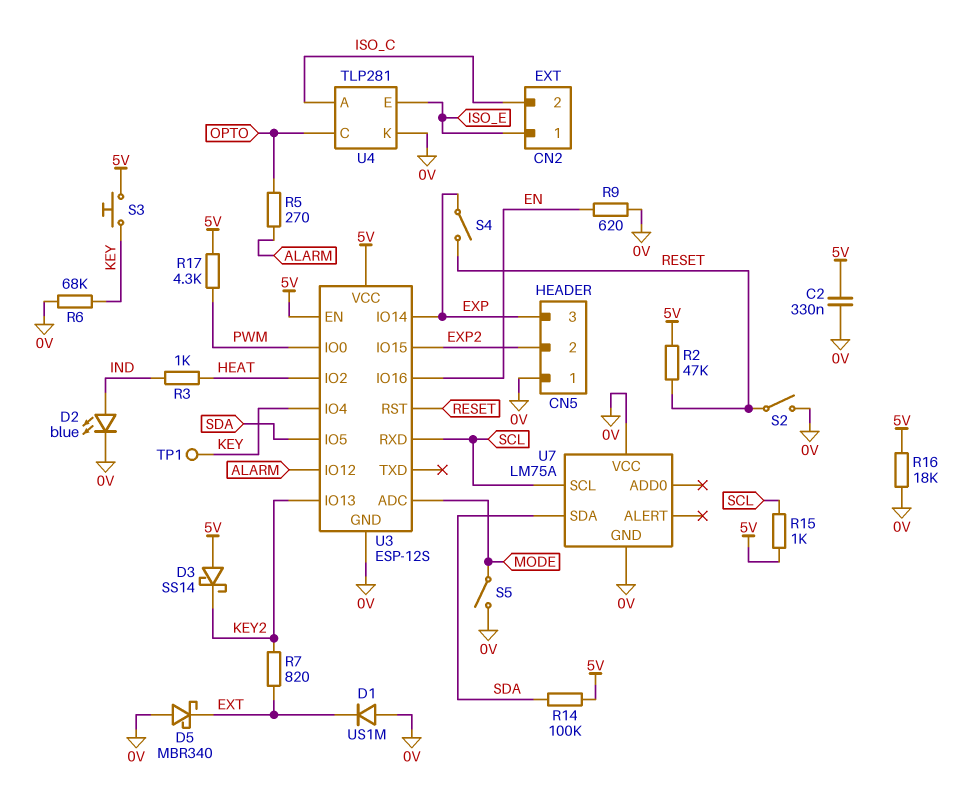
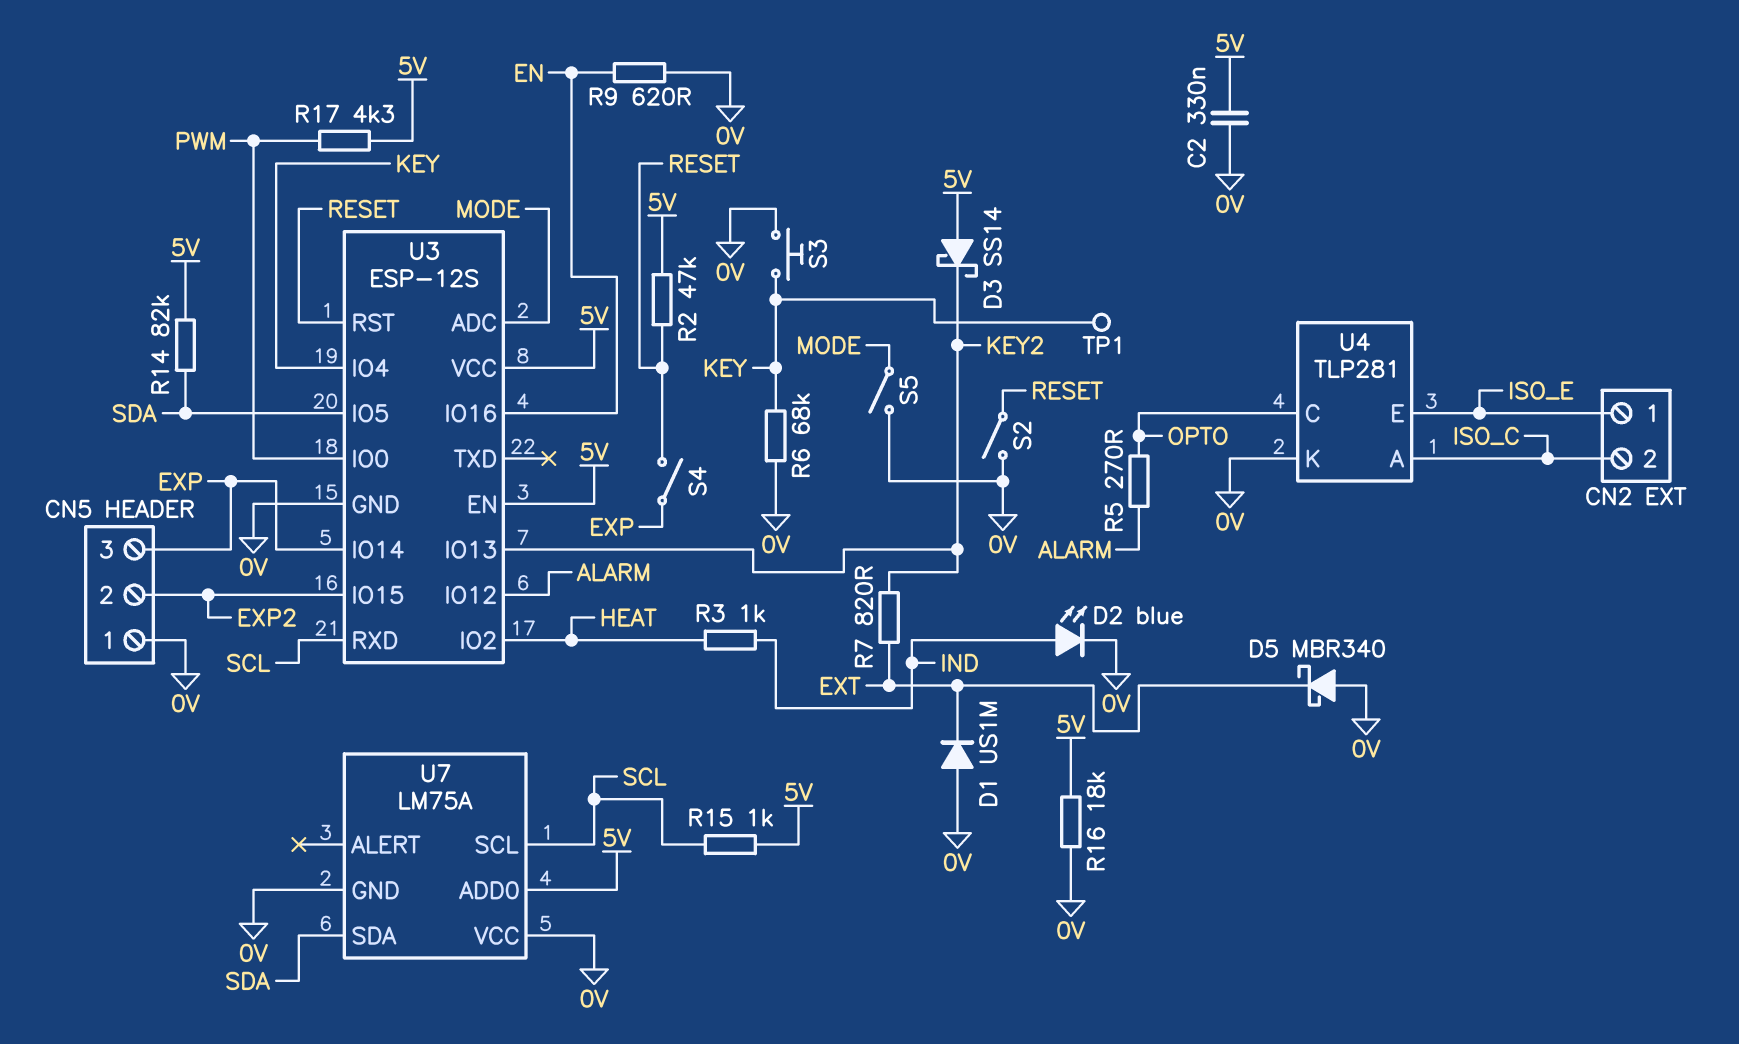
R14: 100k (5V, SDA) -> 82k (5V, SDA)
S3: button (5V, KEY) -> button (0V, KEY)
U7 pin ADD0: none -> 5V

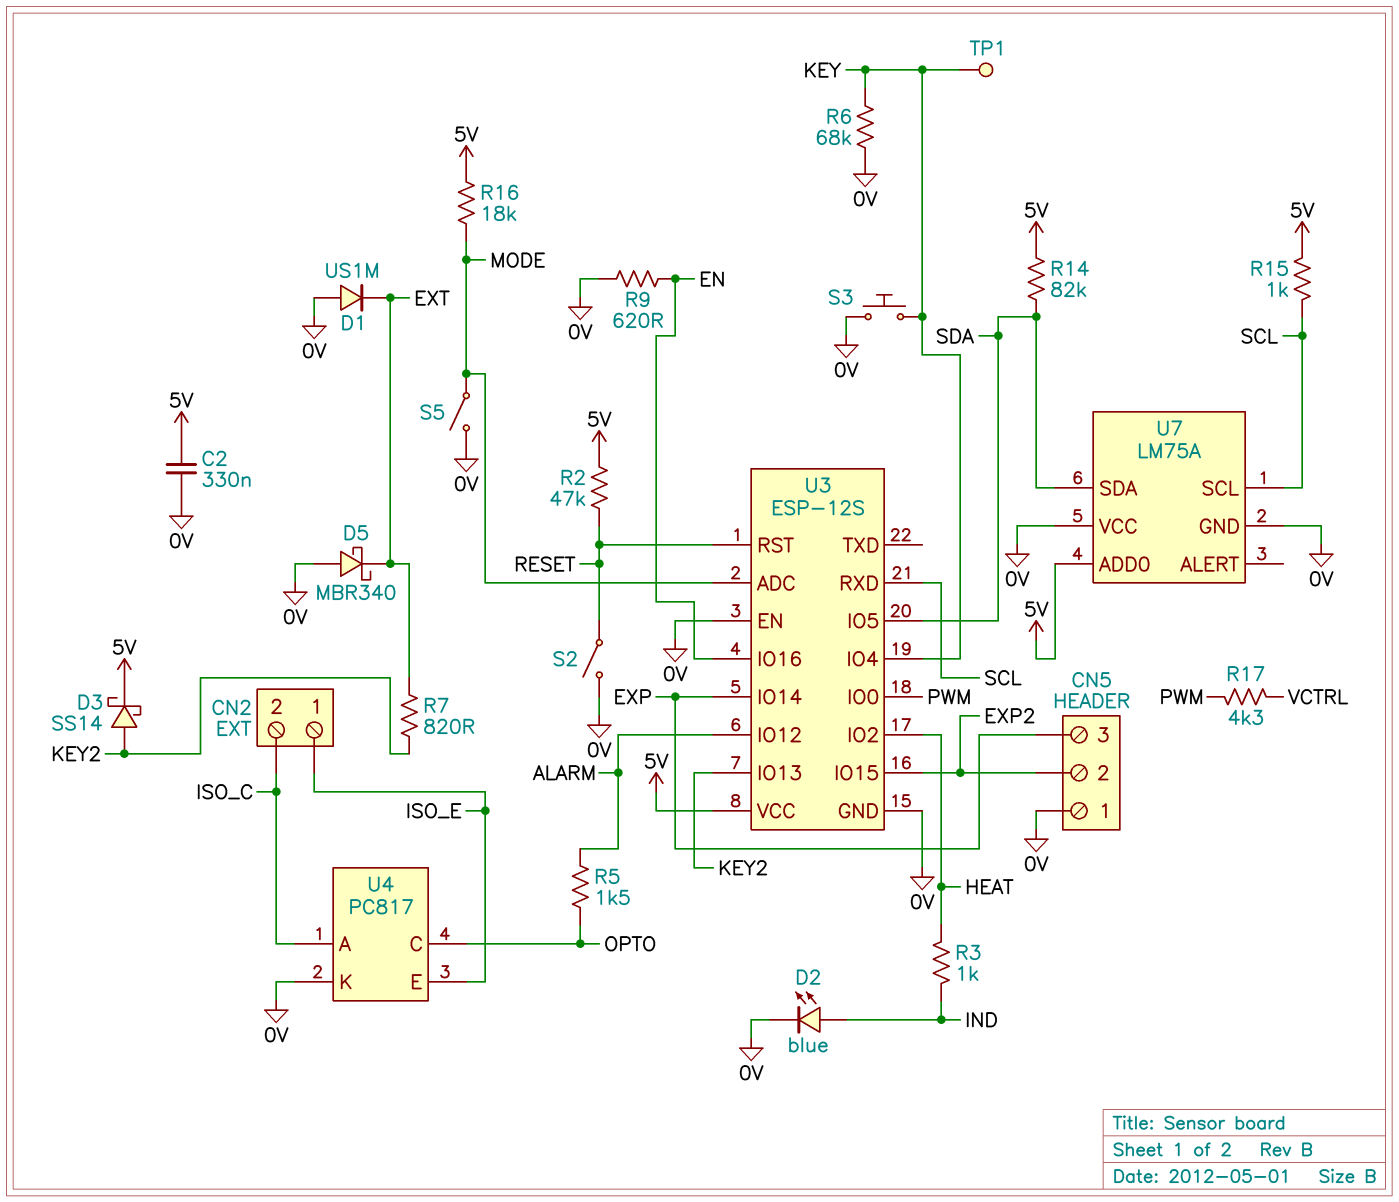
D3: schottky SS14 (A 5V, K KEY2) -> schottky SS14 (A KEY2, K 5V)
R5: 270 (ALARM, OPTO) -> 1.5k (ALARM, OPTO)
R16: 18k (0V, 5V) -> 18k (5V, MODE)
R17: 4.3k (5V, PWM) -> 4.3k (PWM, VCTRL)
S4: switch (EXP, RESET) -> none
U3 pin EN: 5V -> 0V
U4: TLP281 -> PC817

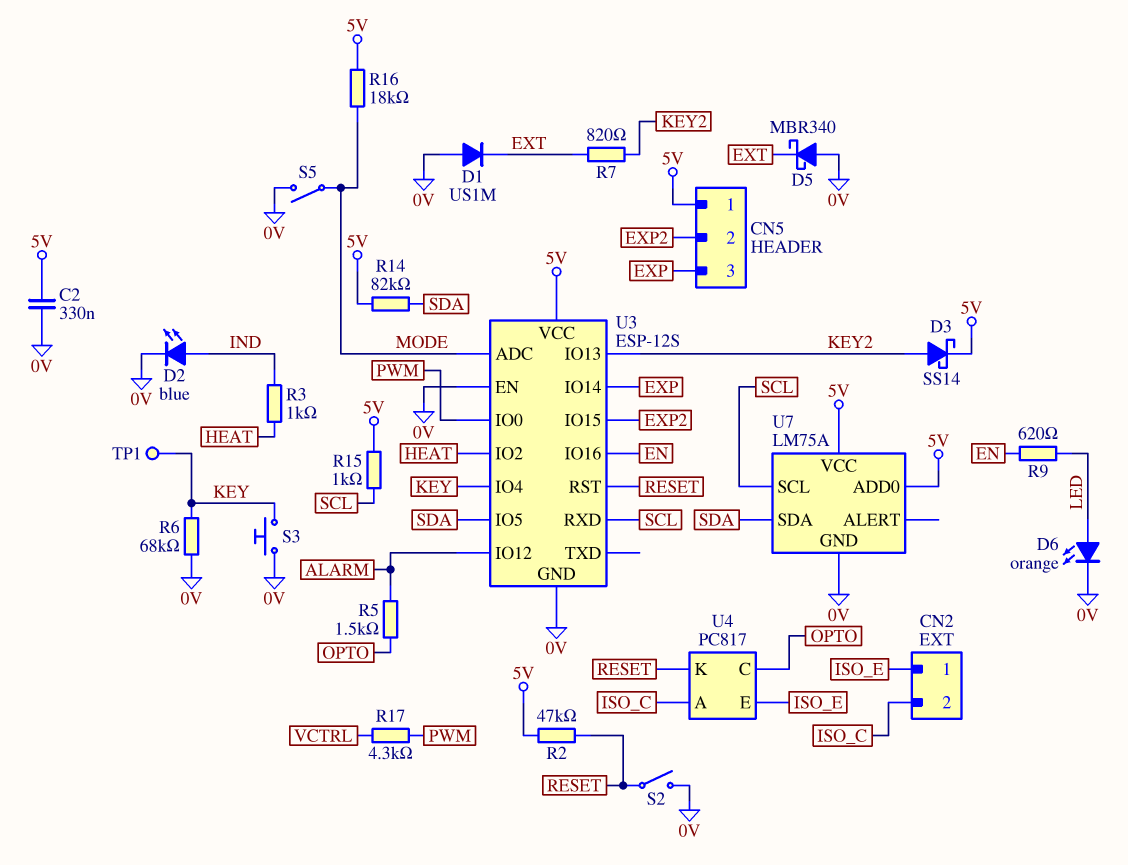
CN5 pin 1: 0V -> 5V
D6: none -> LED orange (A LED, K 0V)
R9: 620 (0V, EN) -> 620 (EN, LED)
U4 pin K: 0V -> RESET
U7 pin VCC: 0V -> 5V

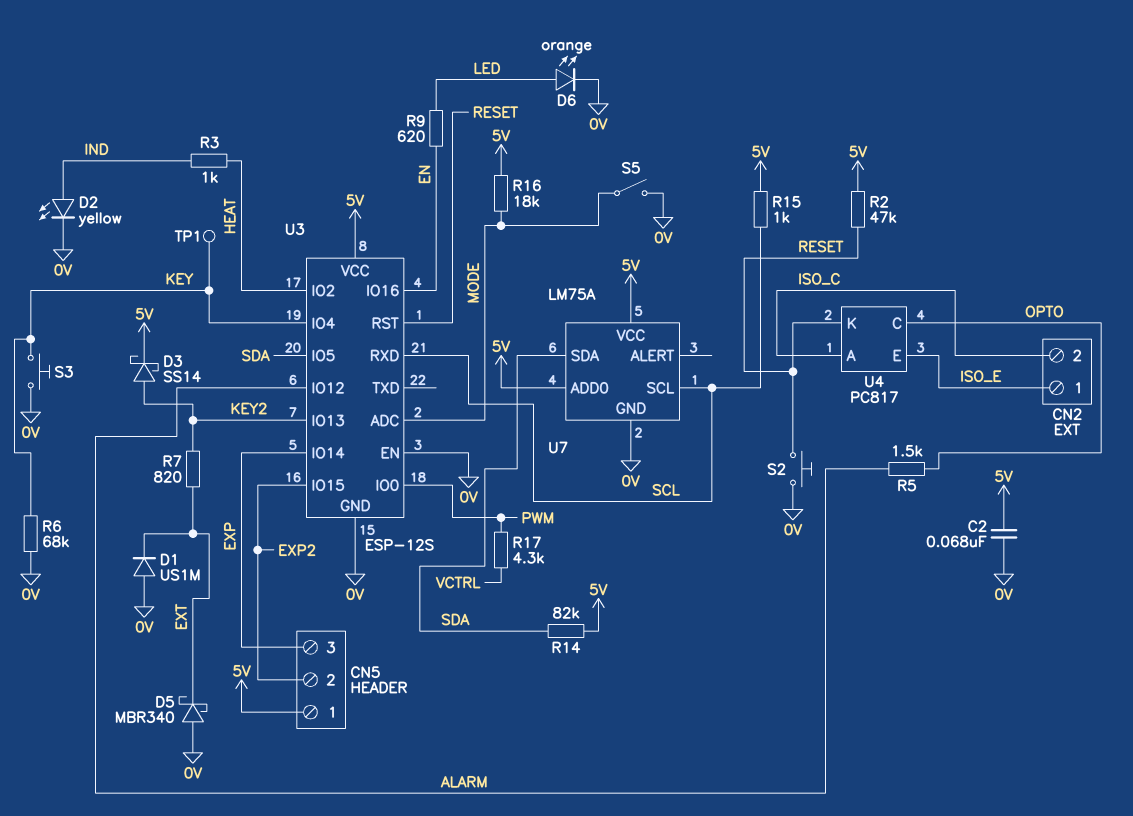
C2: 330nF (0V, 5V) -> 68nF (0V, 5V)
D2: LED blue (A IND, K 0V) -> LED yellow (A IND, K 0V)
S2: switch (0V, RESET) -> button (0V, RESET)

